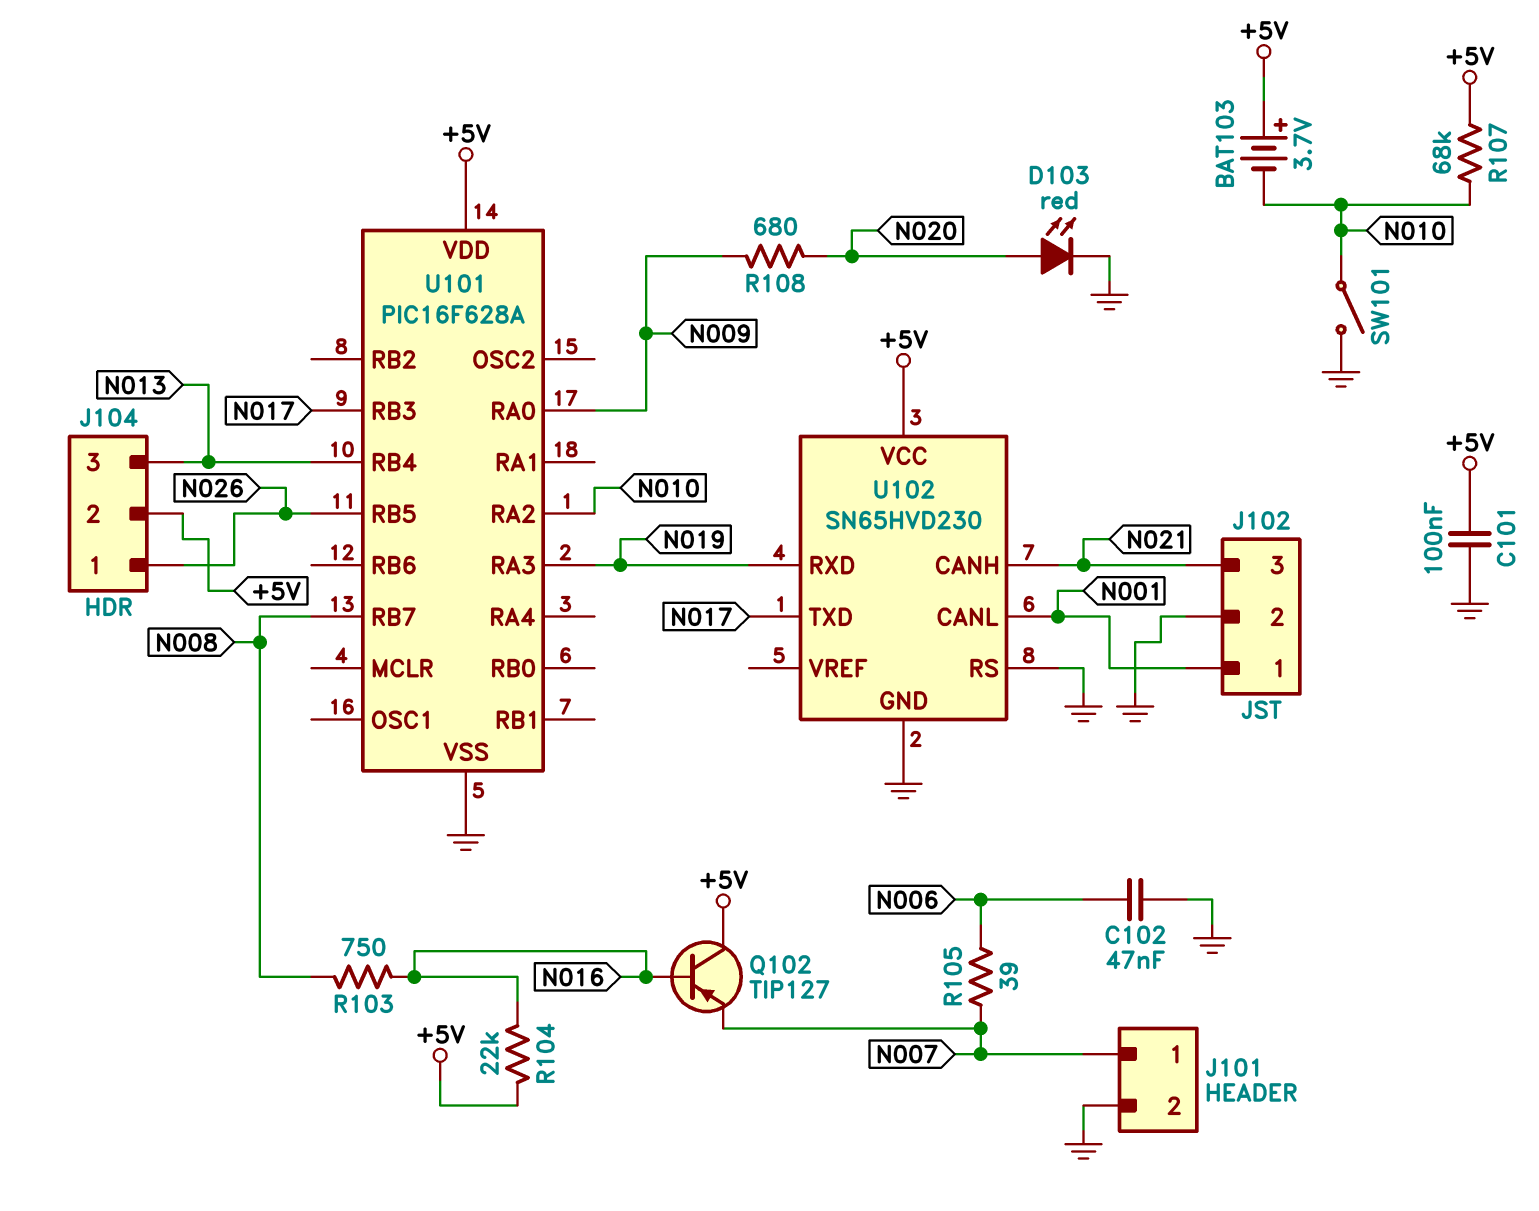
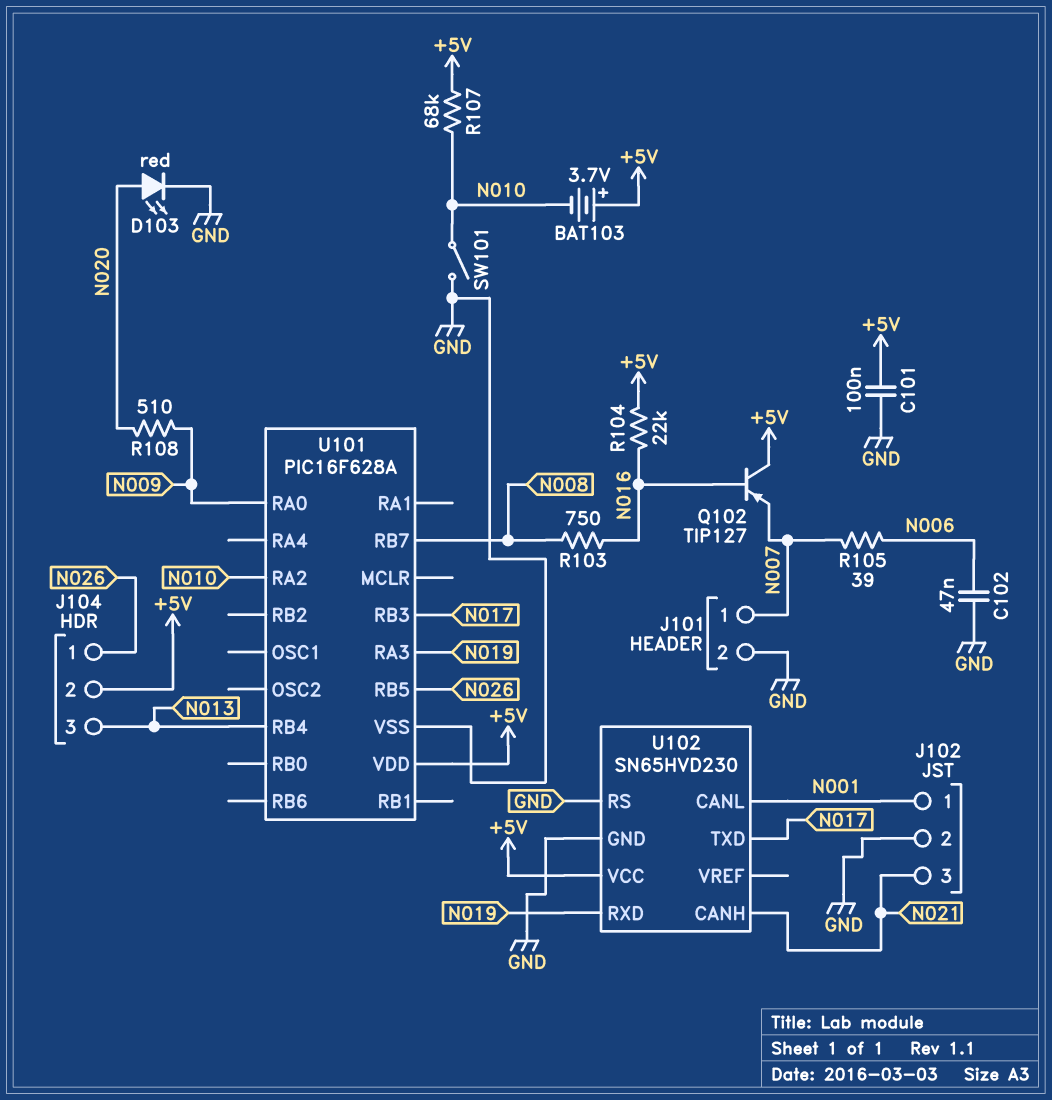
R108: 680 (N009, N020) -> 510 (N009, N020)

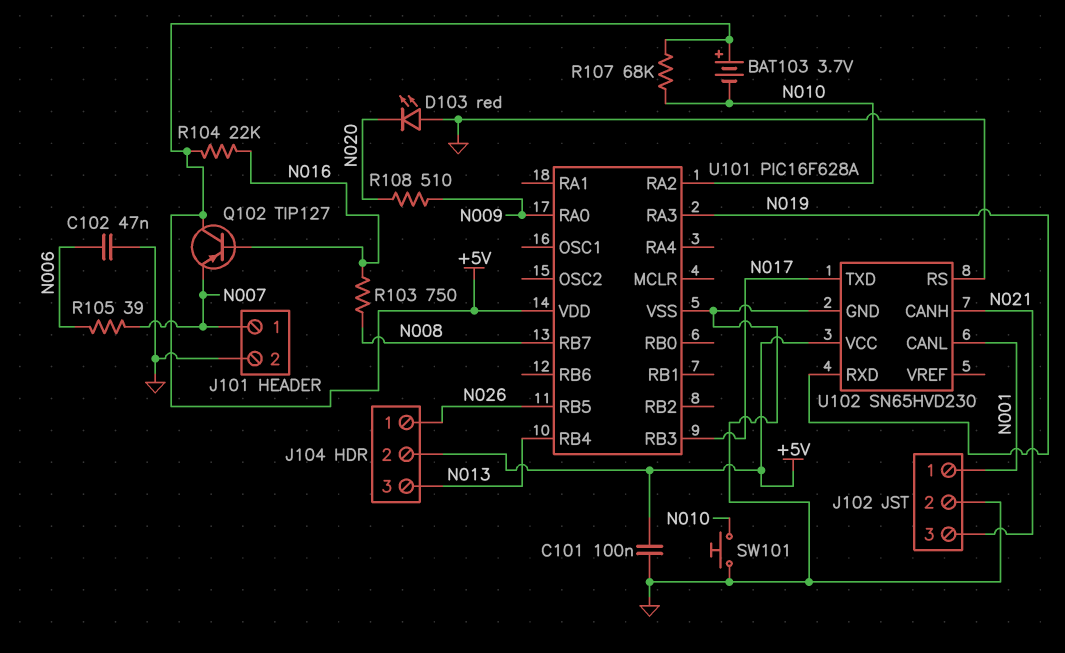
D103: LED red (A N020, K GND) -> LED red (A GND, K N020)
SW101: switch (GND, N010) -> button (GND, N010)

